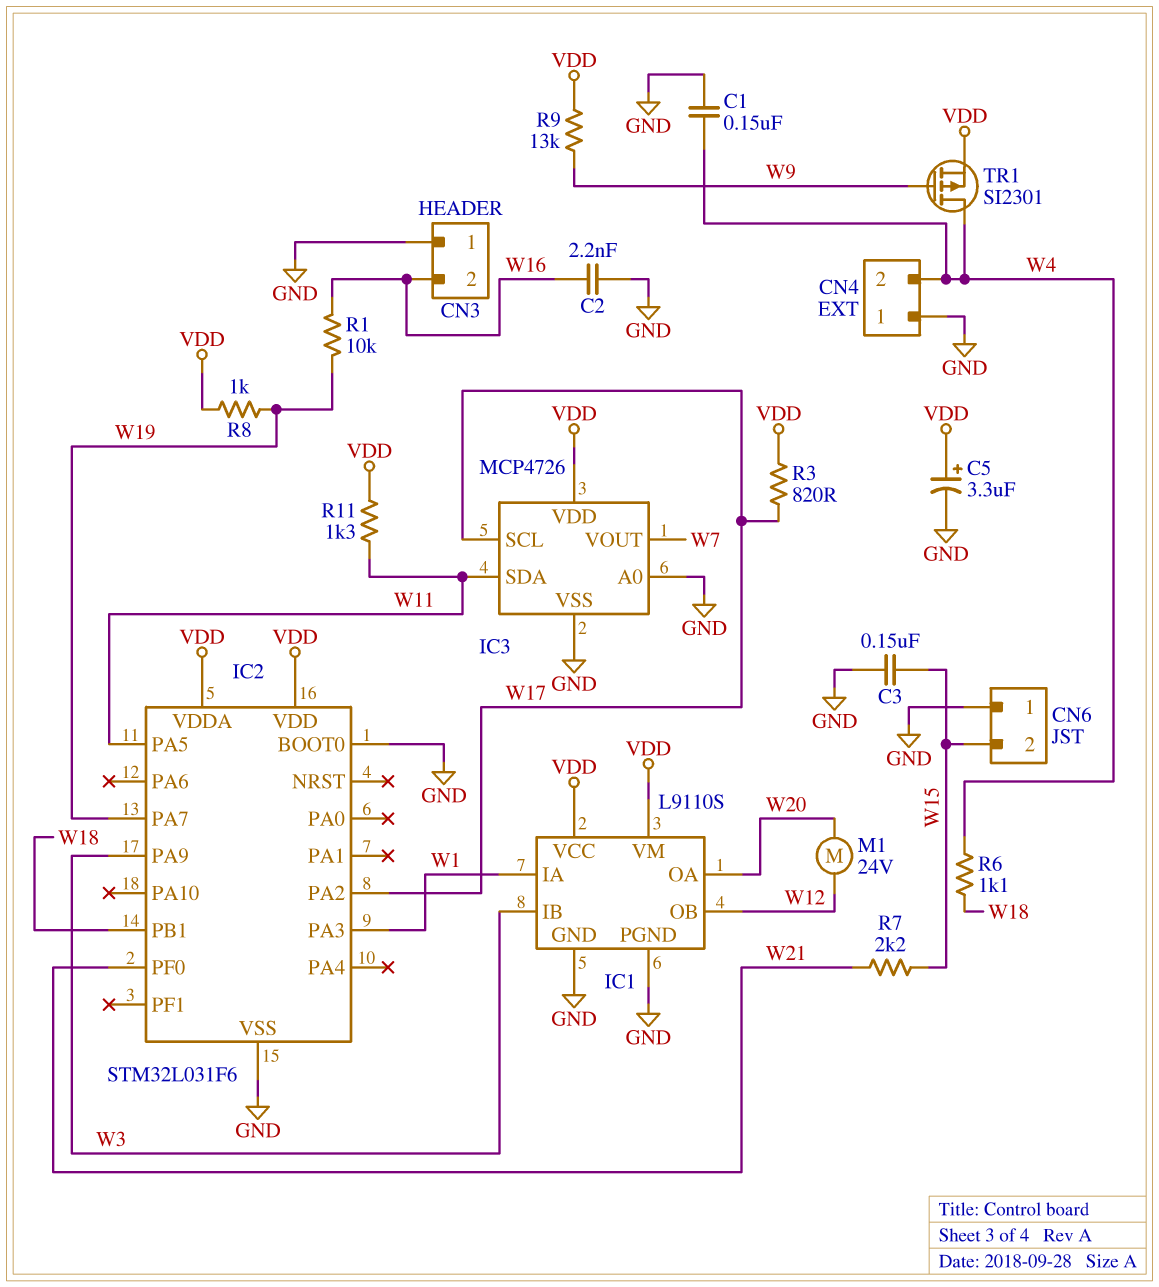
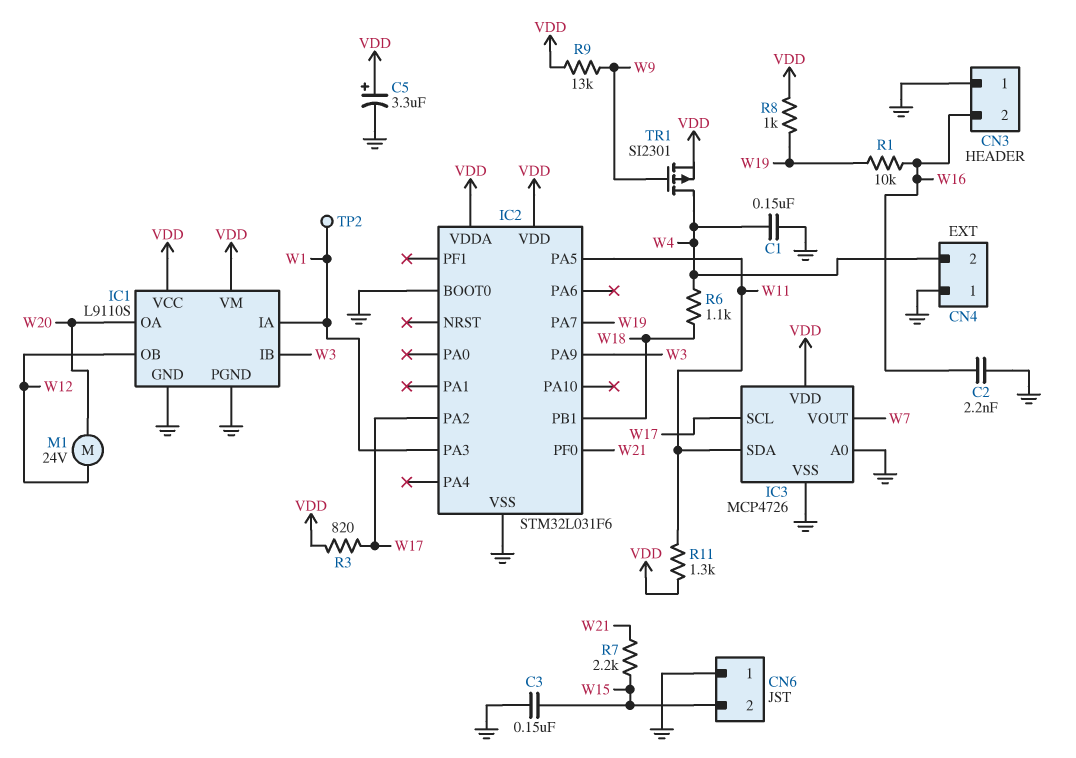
TP2: none -> test point (W1)

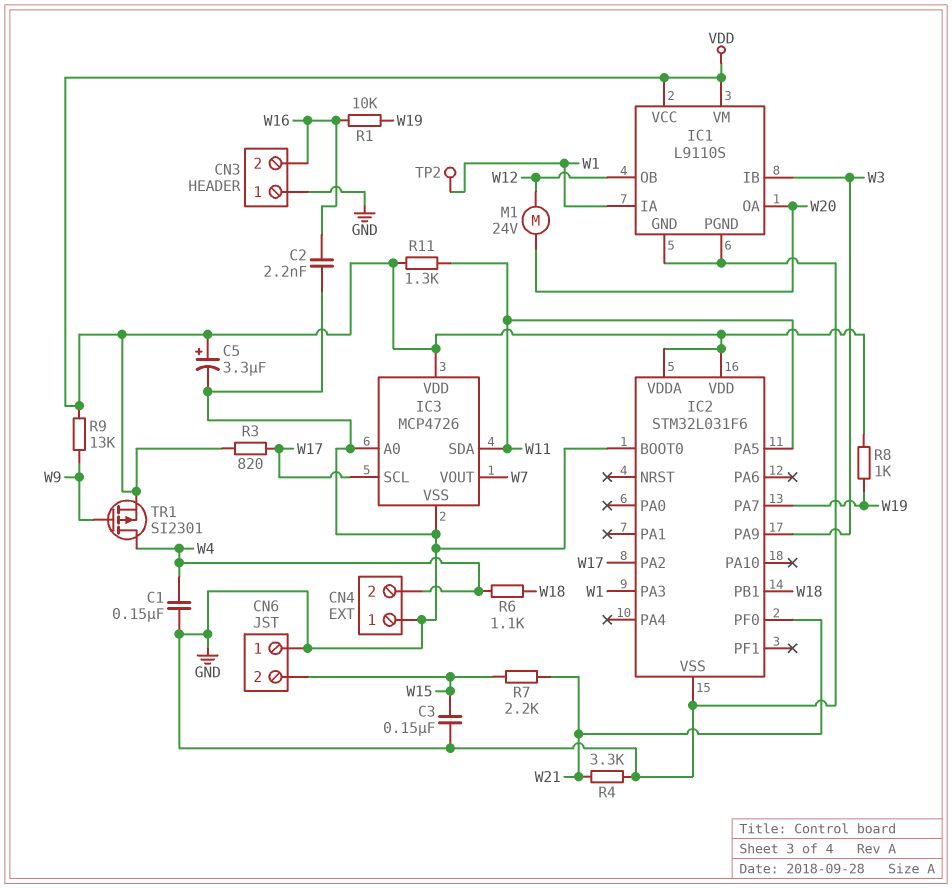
R4: none -> 3.3k (GND, W21)

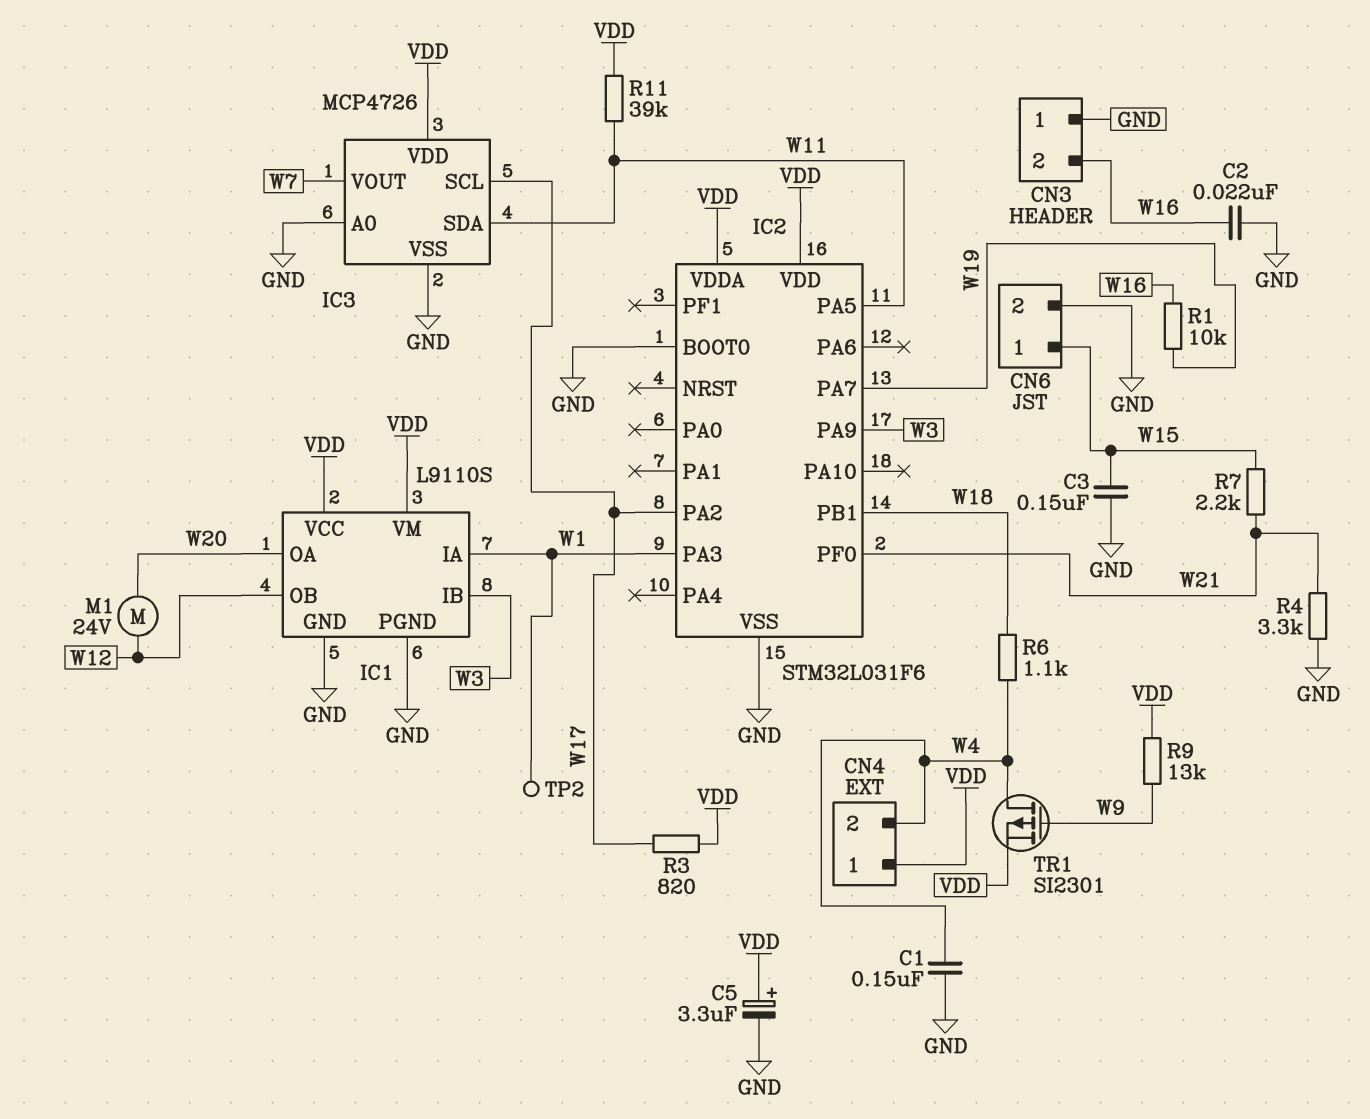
C2: 2.2nF (GND, W16) -> 22nF (GND, W16)
CN4 pin 1: GND -> VDD
CN6 pin 1: GND -> W15
CN6 pin 2: W15 -> GND
R8: 1k (VDD, W19) -> none
R11: 1.3k (VDD, W11) -> 39k (VDD, W11)

